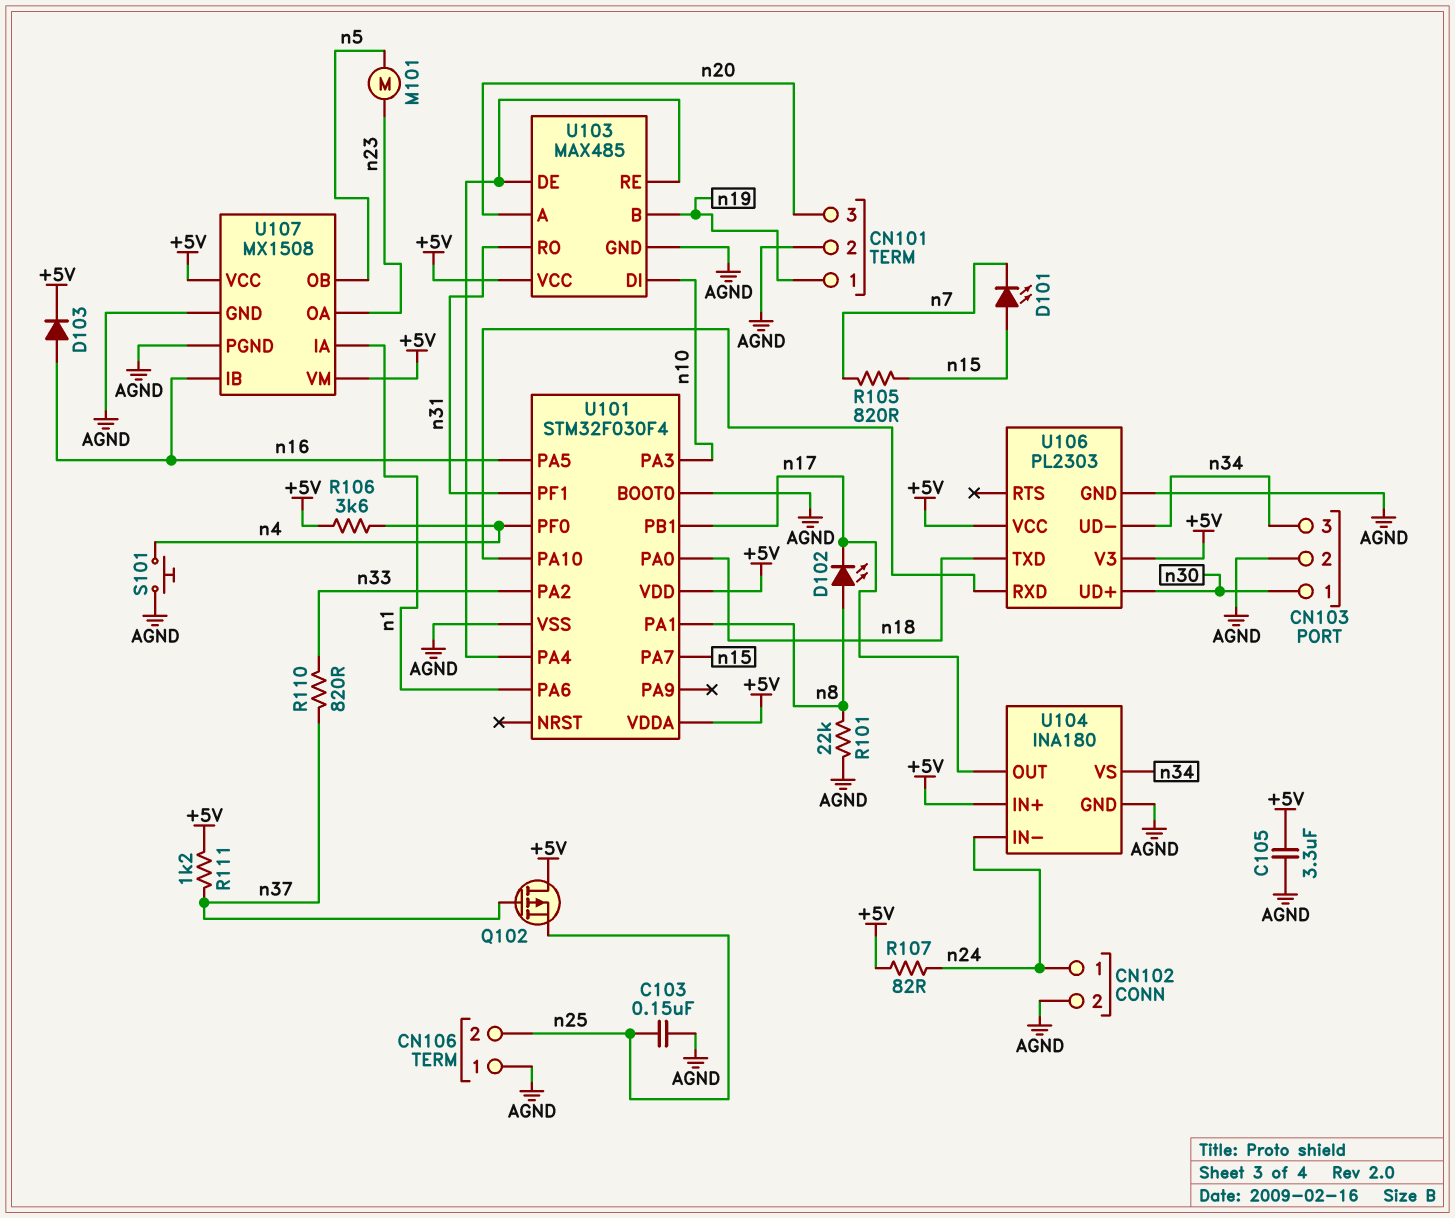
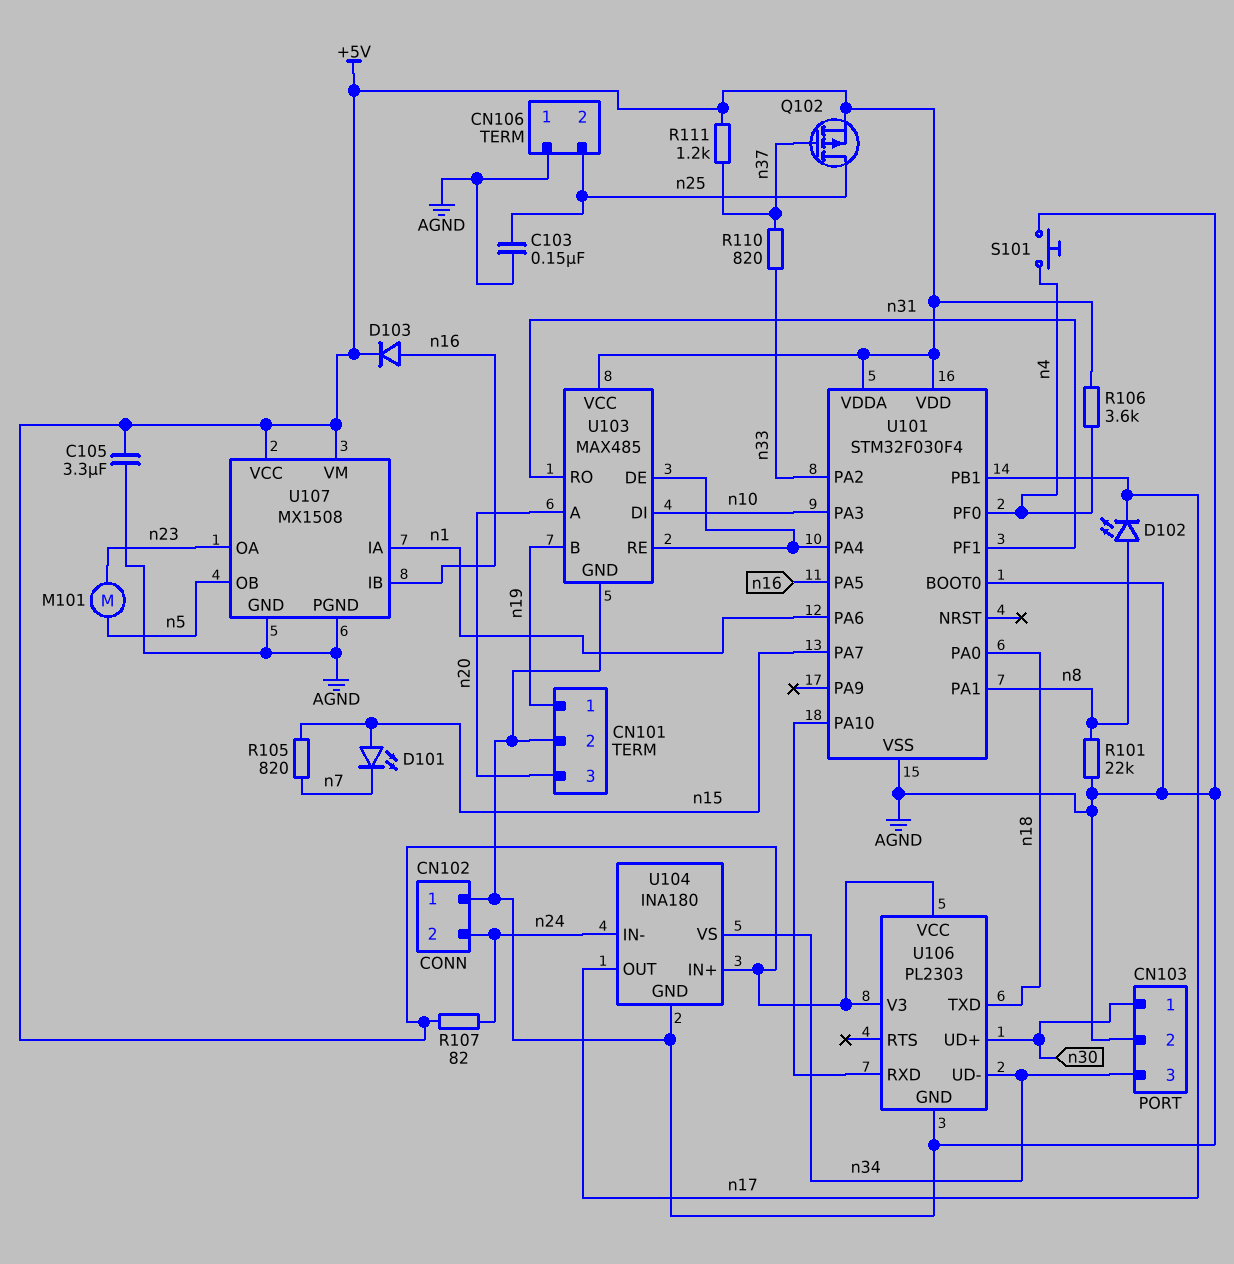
CN102 pin 1: n24 -> AGND
CN102 pin 2: AGND -> n24
Q102: PMOS (G n37, D +5V, S n25) -> PMOS (G n37, D n25, S +5V)

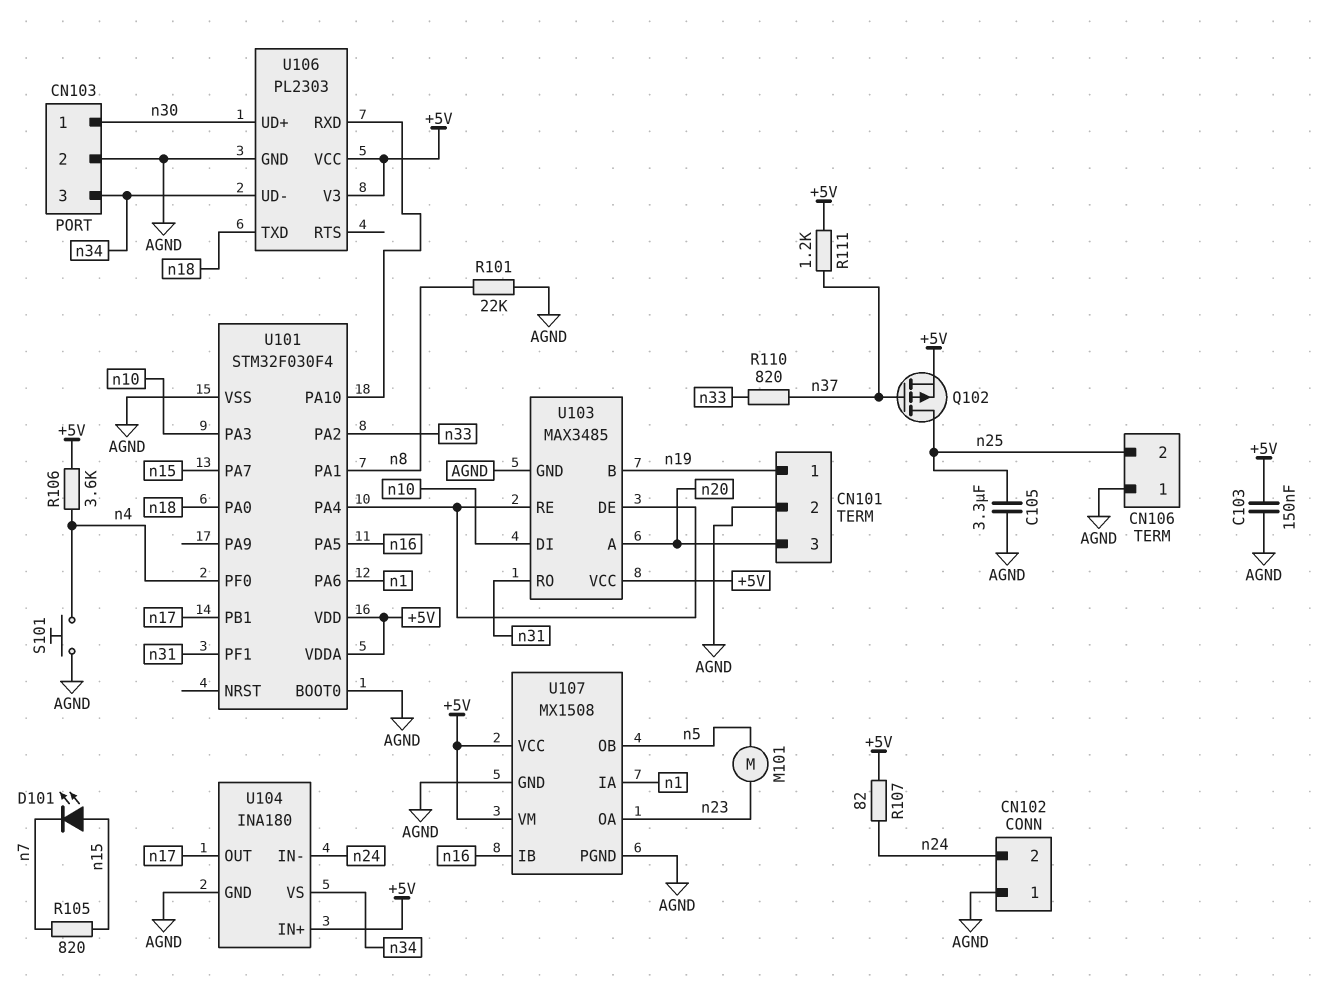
C103: 150nF (AGND, n25) -> 150nF (+5V, AGND)
C105: 3.3uF (+5V, AGND) -> 3.3uF (AGND, n25)
D102: LED (A n8, K n17) -> none
D103: diode (A n16, K +5V) -> none
U103: MAX485 -> MAX3485

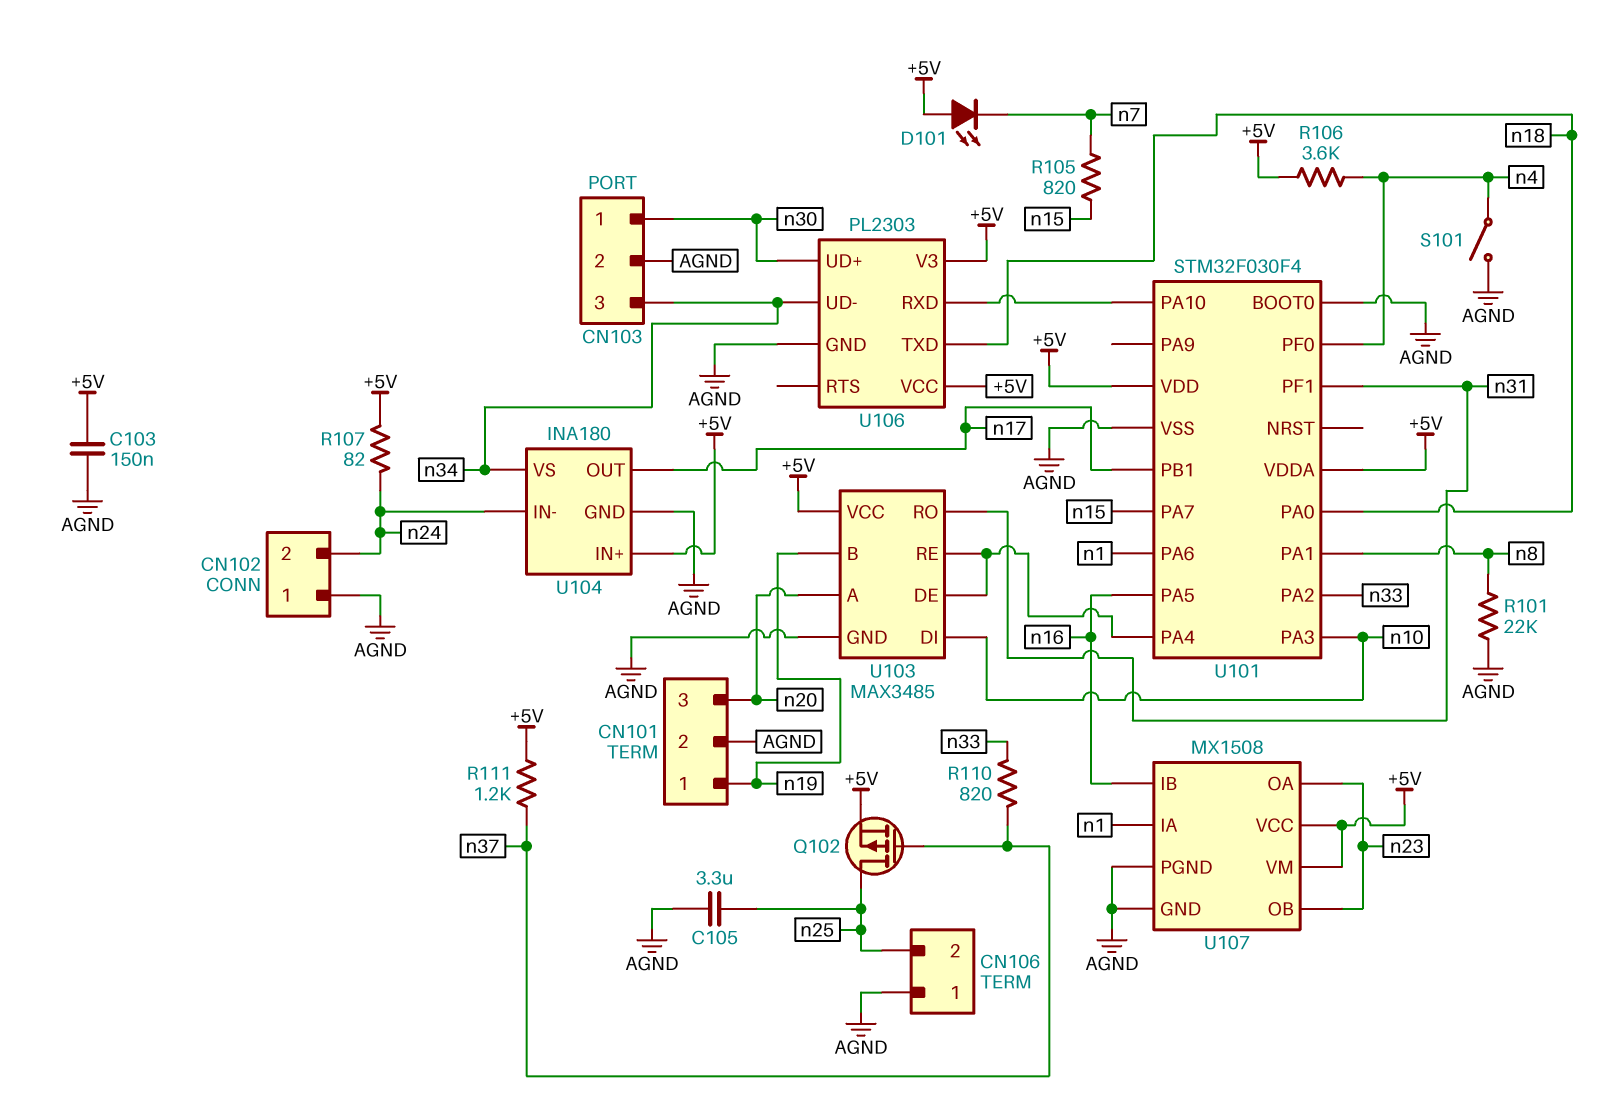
D101: LED (A n15, K n7) -> LED (A +5V, K n7)
M101: motor (n5, n23) -> none
S101: button (AGND, n4) -> switch (AGND, n4)
U107 pin OB: n5 -> n23

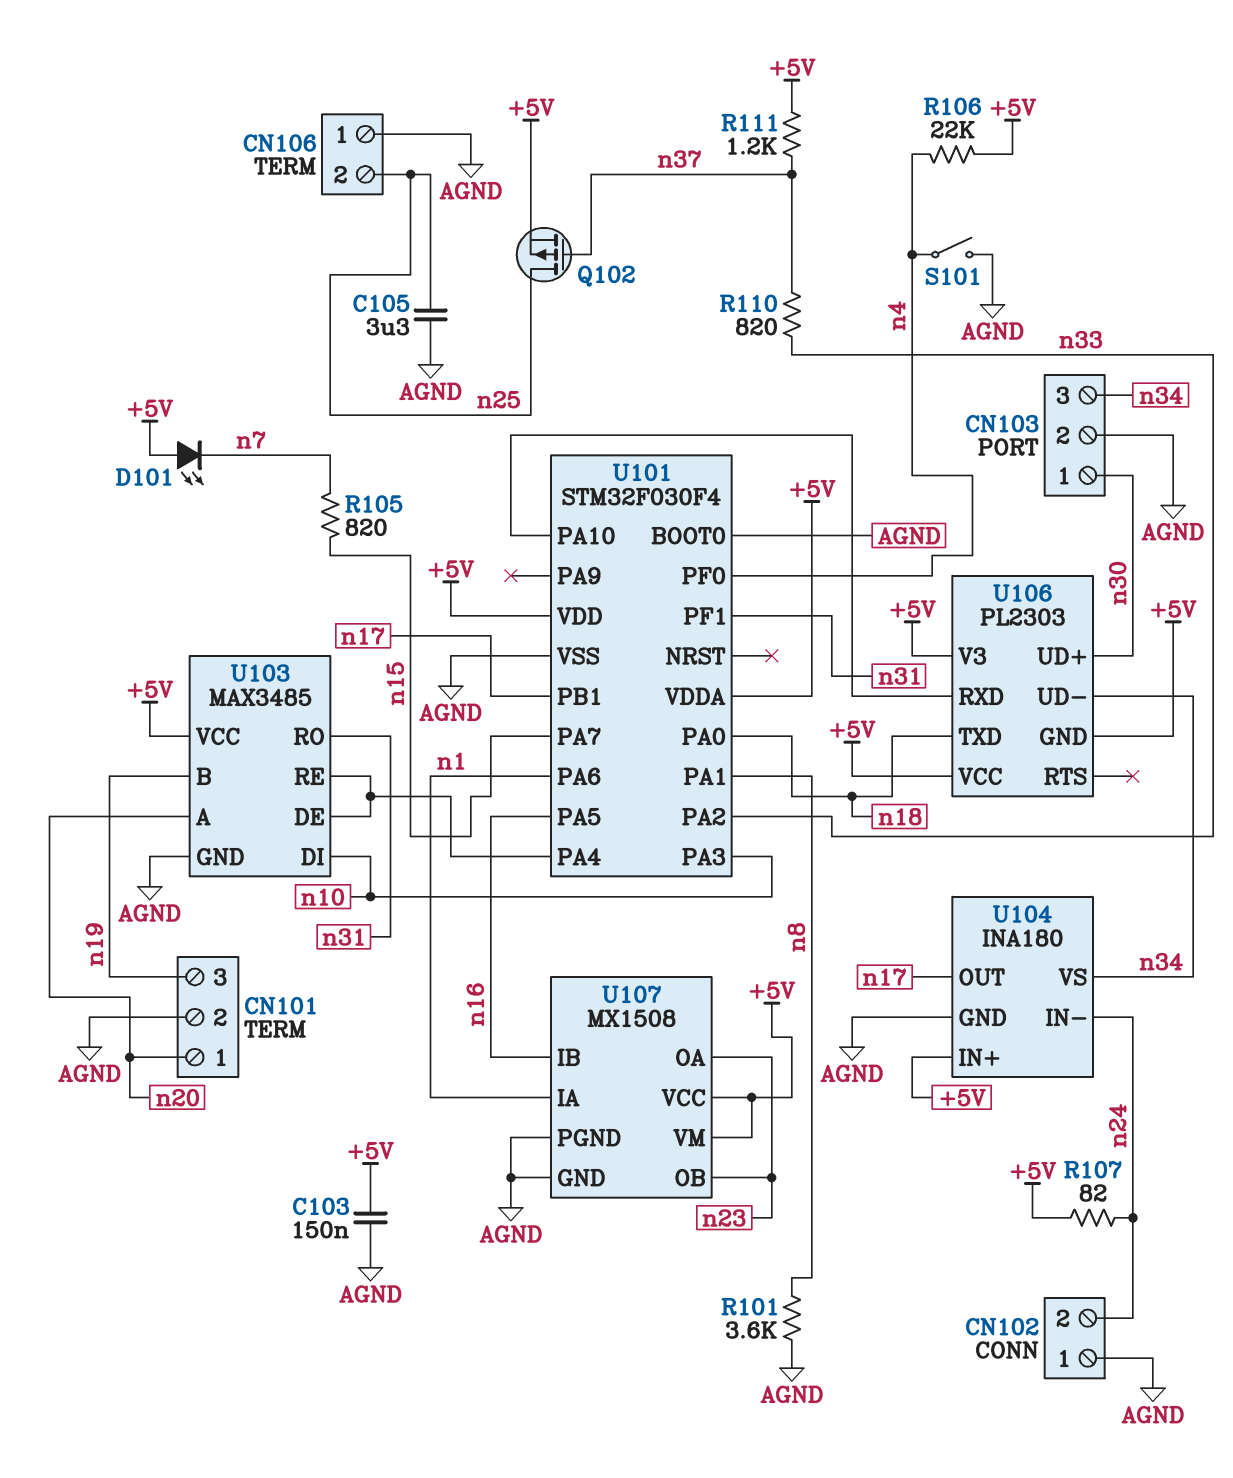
CN101 pin 1: n19 -> n20
CN101 pin 3: n20 -> n19
R101: 22k (AGND, n8) -> 3.6k (AGND, n8)
R106: 3.6k (+5V, n4) -> 22k (+5V, n4)
U106 pin GND: AGND -> +5V

